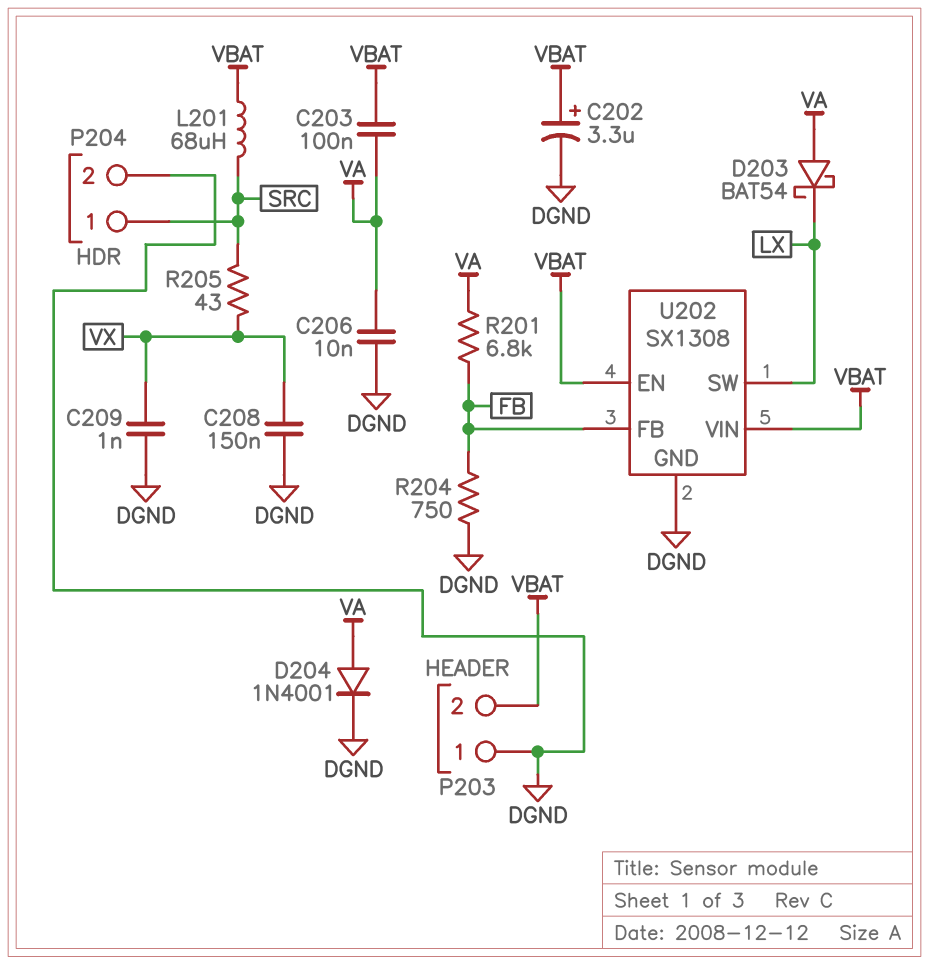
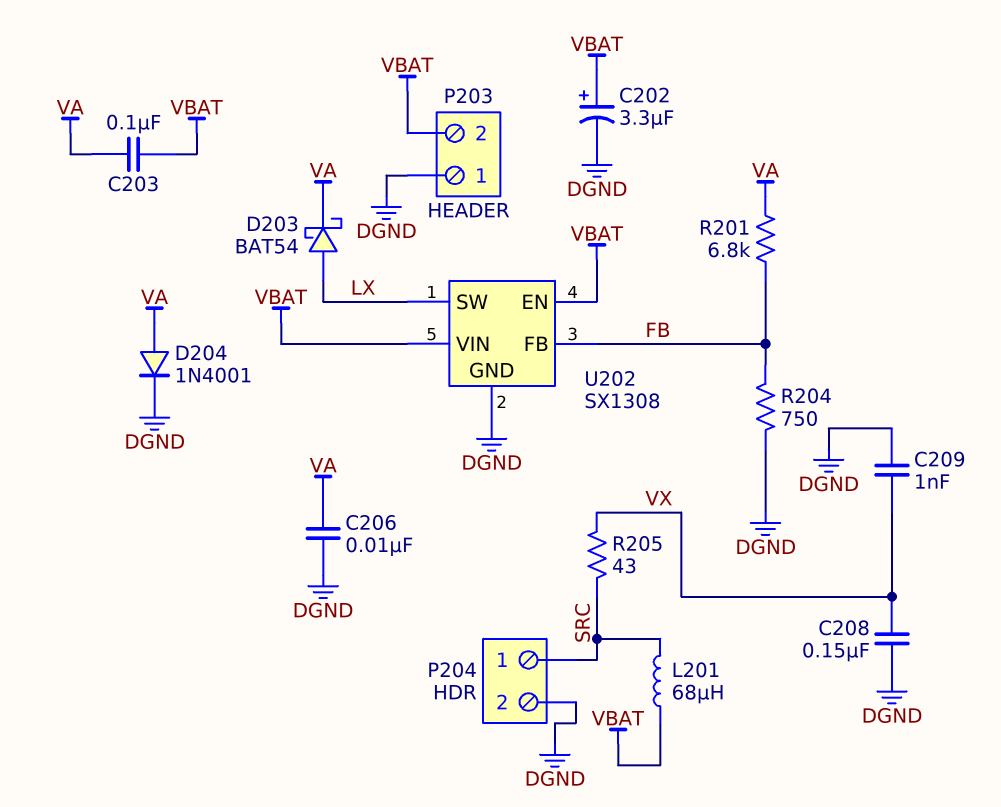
D203: schottky BAT54 (A VA, K LX) -> schottky BAT54 (A LX, K VA)

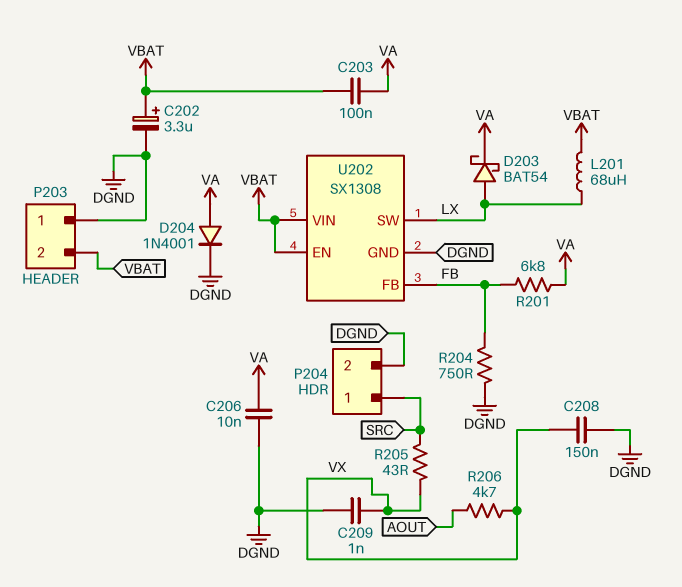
L201: 68uH (SRC, VBAT) -> 68uH (LX, VBAT)
R206: none -> 4.7k (AOUT, VX)

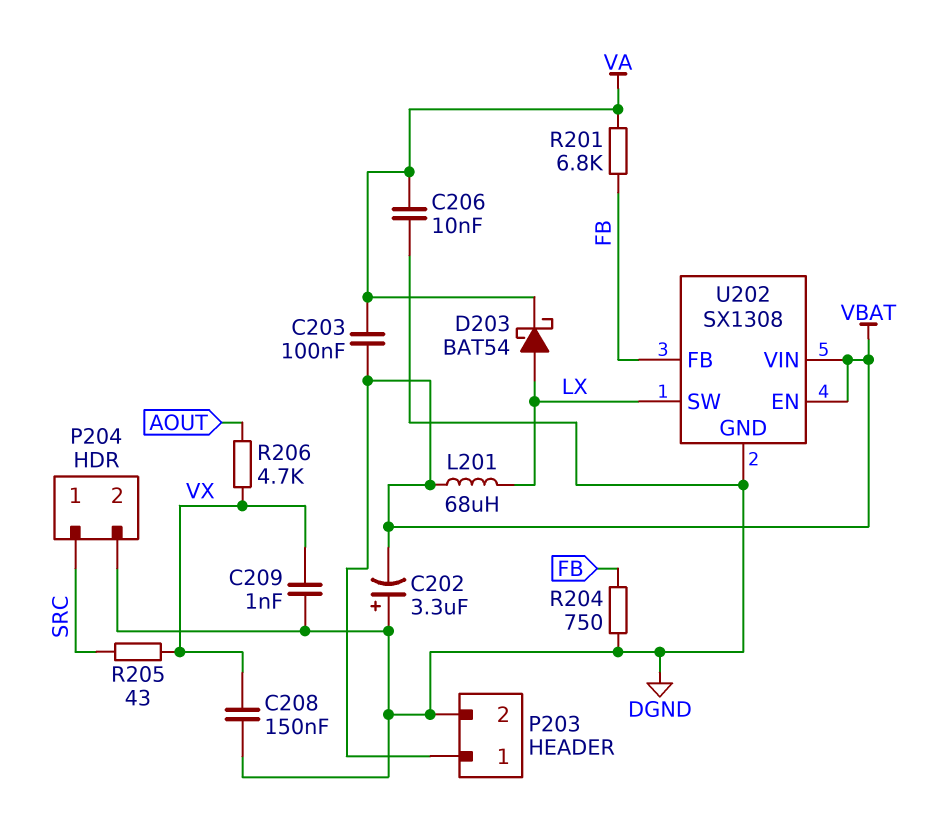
C202: 3.3uF (plus VBAT, minus DGND) -> 3.3uF (plus DGND, minus VBAT)
D204: diode 1N4001 (A VA, K DGND) -> none
P203 pin 1: DGND -> VBAT
P203 pin 2: VBAT -> DGND

